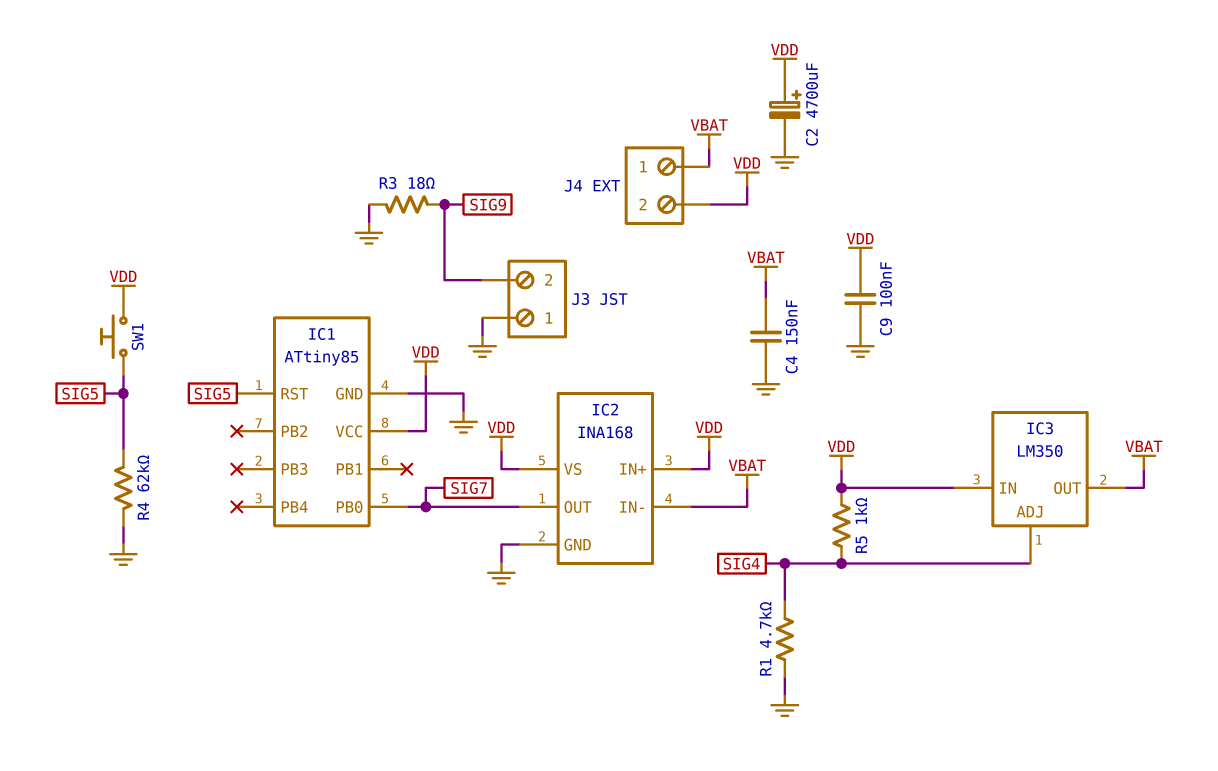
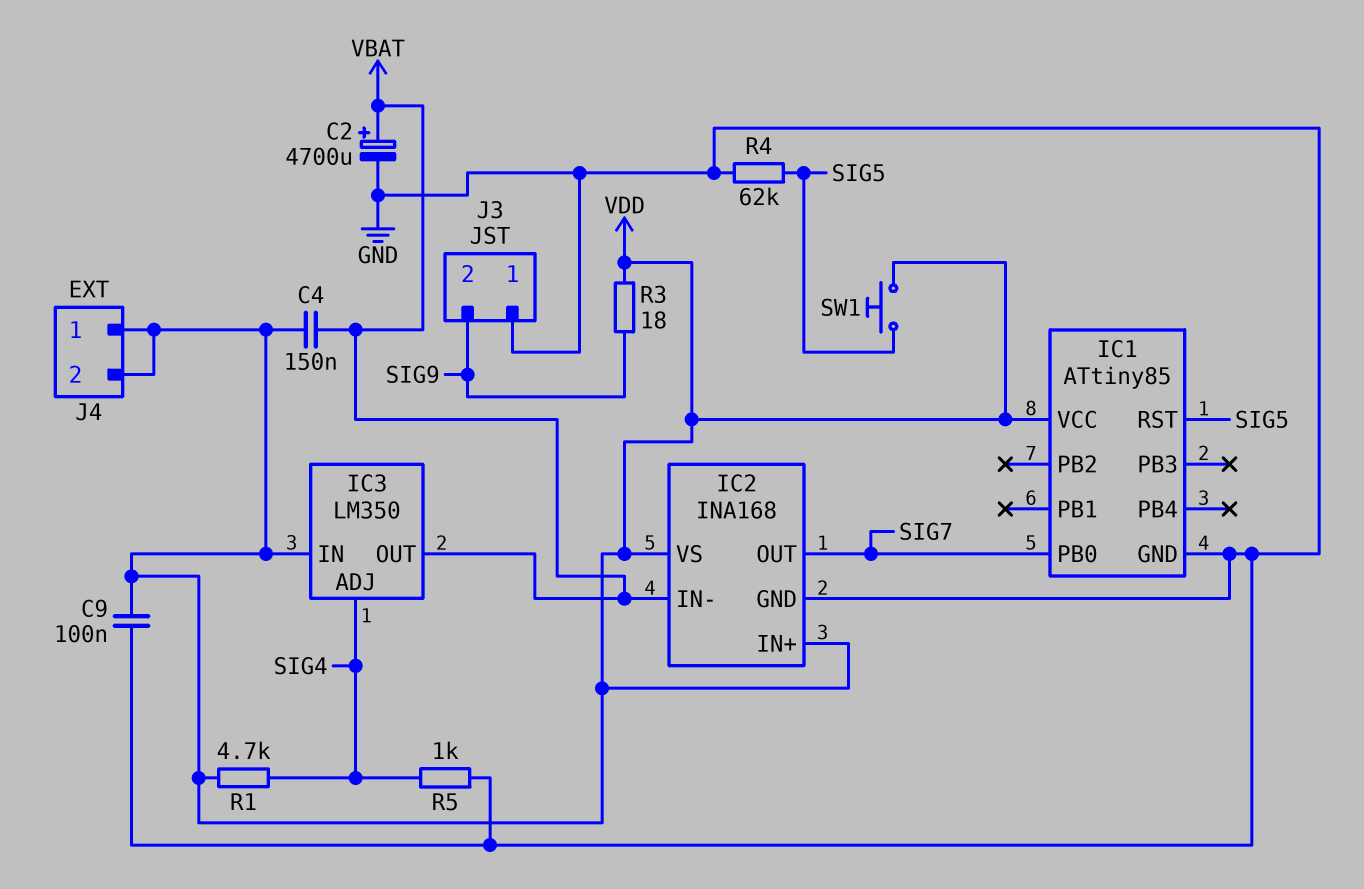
C2: 4700uF (plus VDD, minus GND) -> 4700uF (plus VBAT, minus GND)
C4: 150nF (GND, VBAT) -> 150nF (VBAT, VDD)
J4 pin 1: VBAT -> VDD
R1: 4.7k (GND, SIG4) -> 4.7k (SIG4, VDD)
R3: 18 (GND, SIG9) -> 18 (SIG9, VDD)
R5: 1k (SIG4, VDD) -> 1k (GND, SIG4)

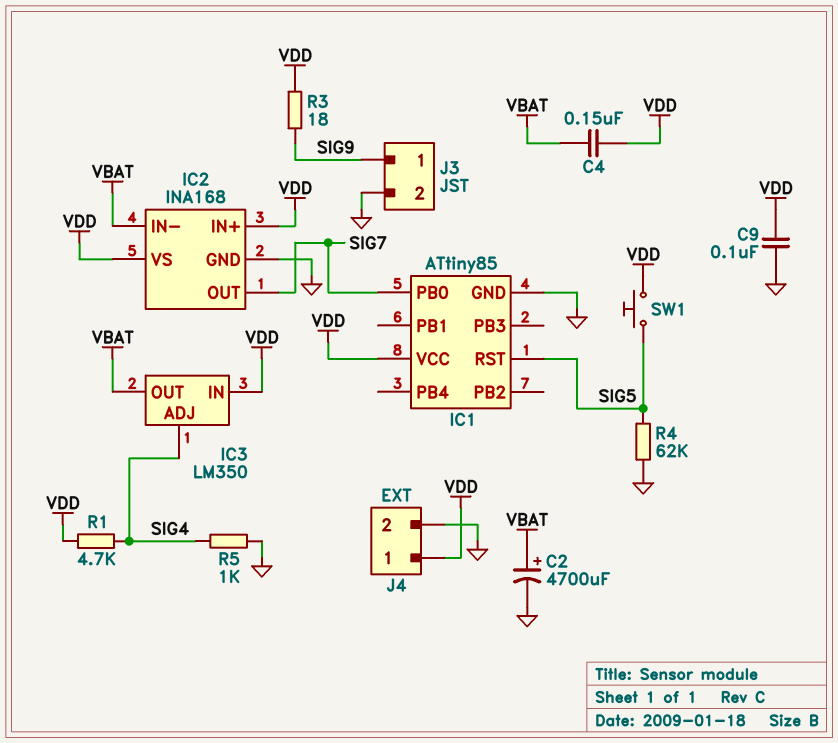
J3 pin 1: GND -> SIG9
J3 pin 2: SIG9 -> GND
J4 pin 2: VDD -> GND

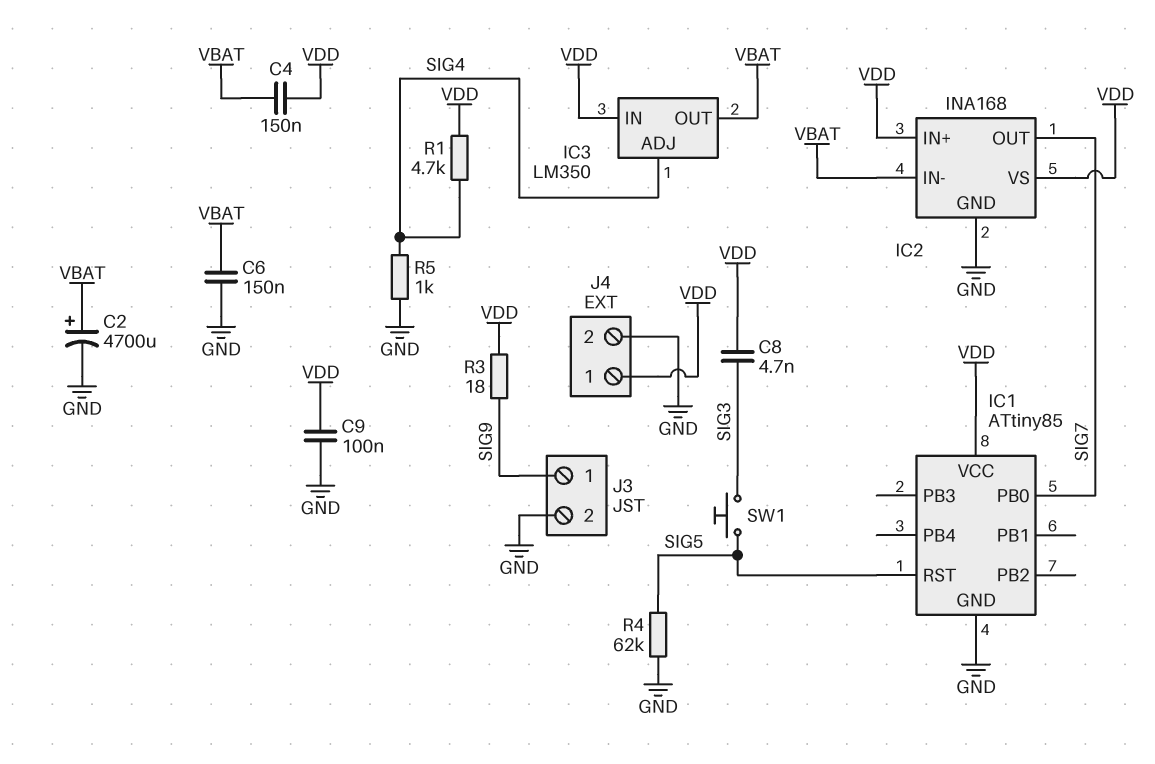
C6: none -> 150nF (GND, VBAT)
C8: none -> 4.7nF (SIG3, VDD)
SW1: button (SIG5, VDD) -> button (SIG3, SIG5)

